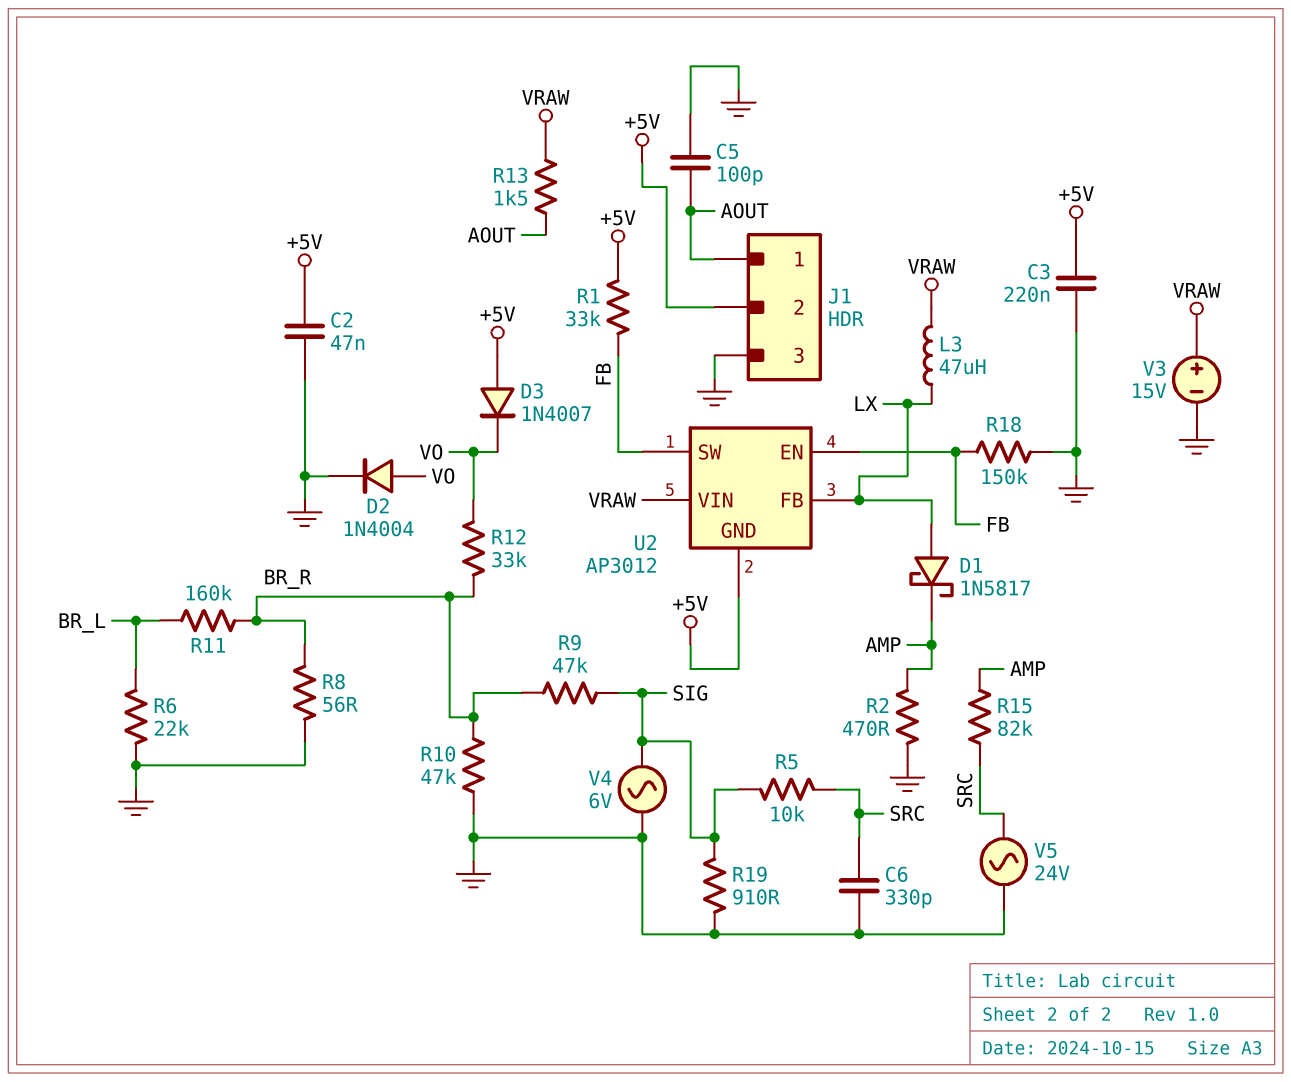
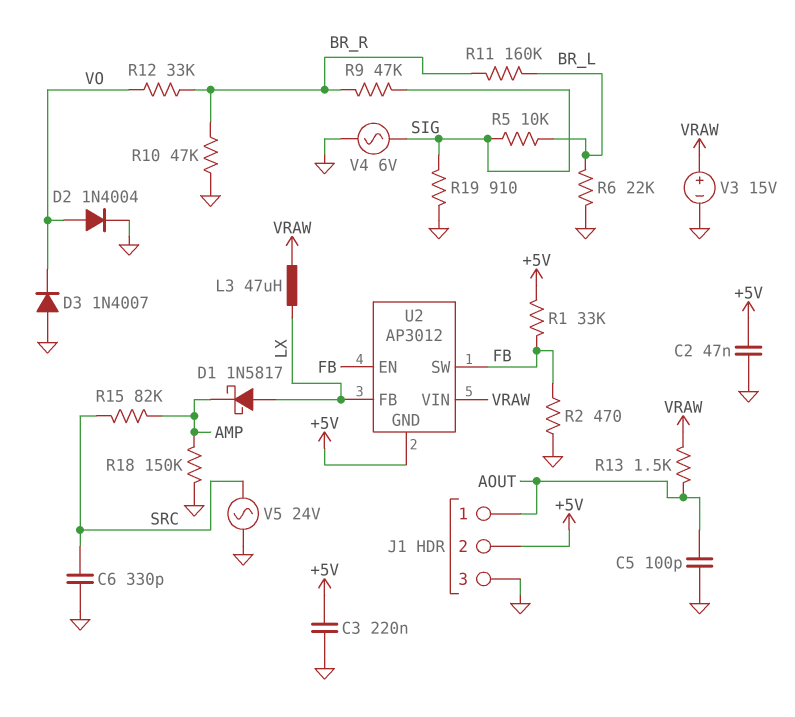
D3: diode 1N4007 (A +5V, K VO) -> diode 1N4007 (A GND, K VO)
R2: 470 (AMP, GND) -> 470 (FB, GND)
R5: 10k (SIG, SRC) -> 10k (BR_L, SIG)
R8: 56 (BR_R, GND) -> none
R18: 150k (FB, GND) -> 150k (AMP, GND)

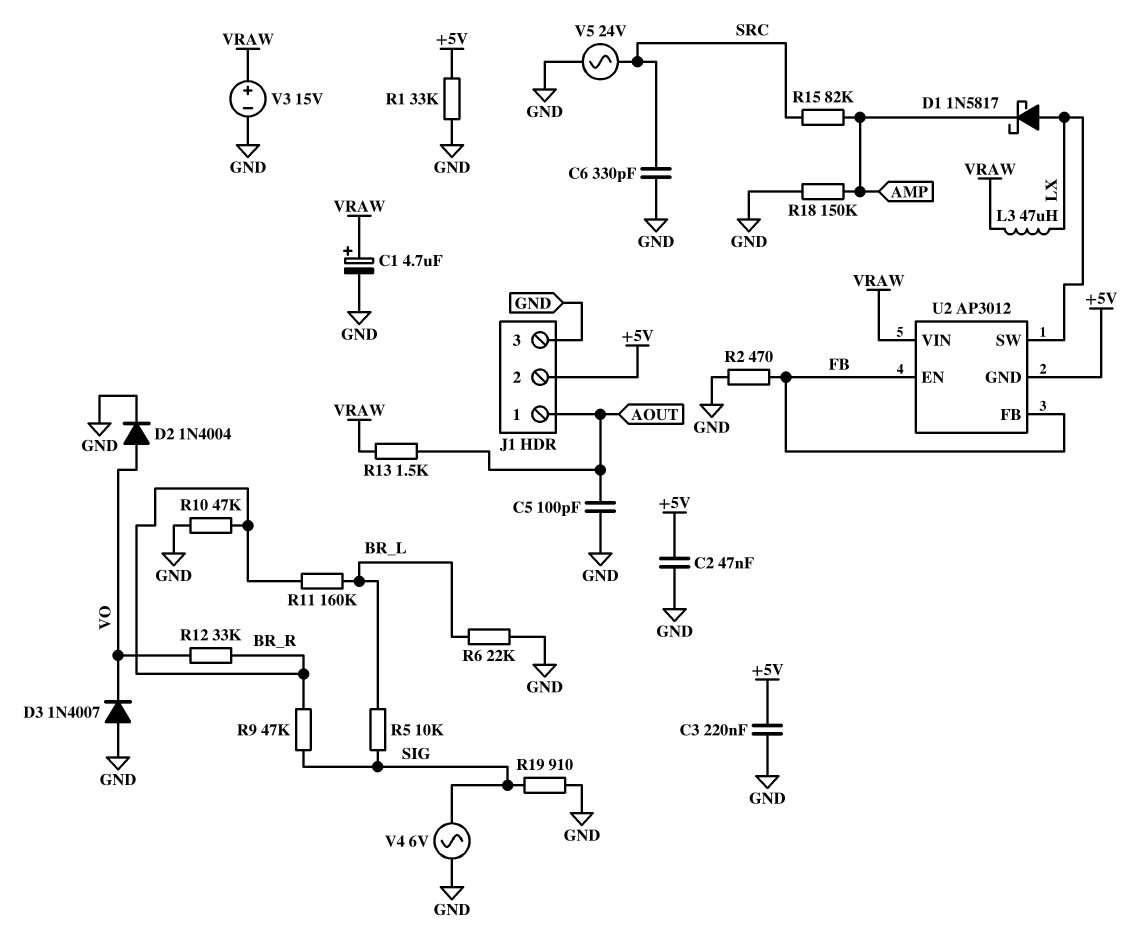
C1: none -> 4.7uF (plus VRAW, minus GND)
R1: 33k (+5V, FB) -> 33k (+5V, GND)
U2 pin FB: LX -> FB
U2 pin SW: FB -> LX

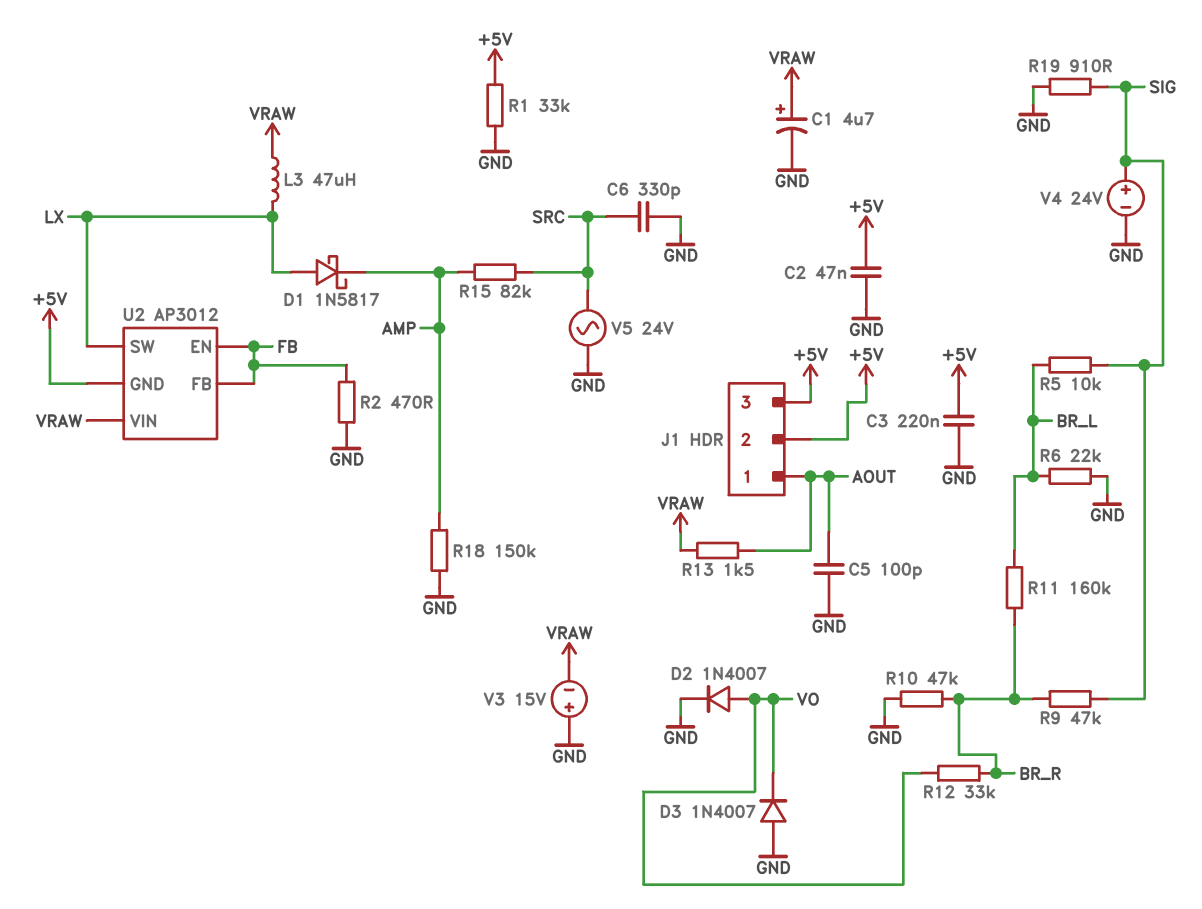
D2: diode 1N4004 (A VO, K GND) -> diode 1N4007 (A VO, K GND)
J1 pin 3: GND -> +5V
V3: 15V (plus VRAW, minus GND) -> 15V (plus GND, minus VRAW)
V4: AC 6V (GND, SIG) -> 24V (plus SIG, minus GND)

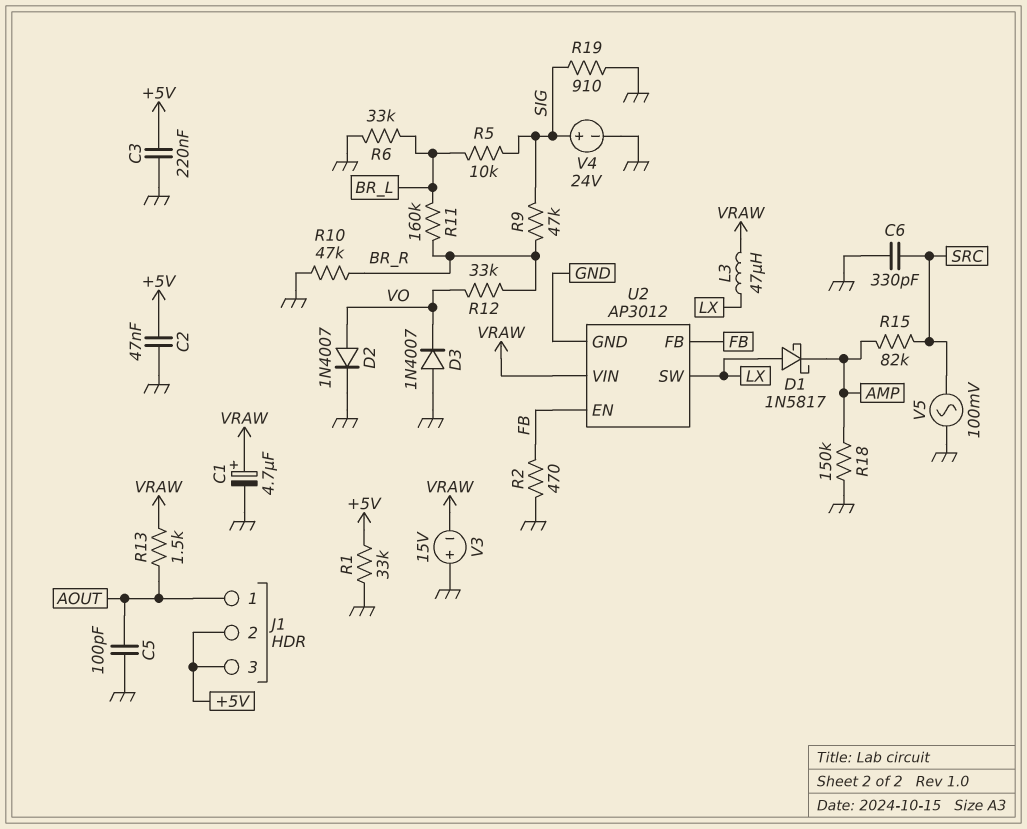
R6: 22k (BR_L, GND) -> 33k (BR_L, GND)
U2 pin GND: +5V -> GND
V5: AC 24V (GND, SRC) -> AC 100mV (GND, SRC)

